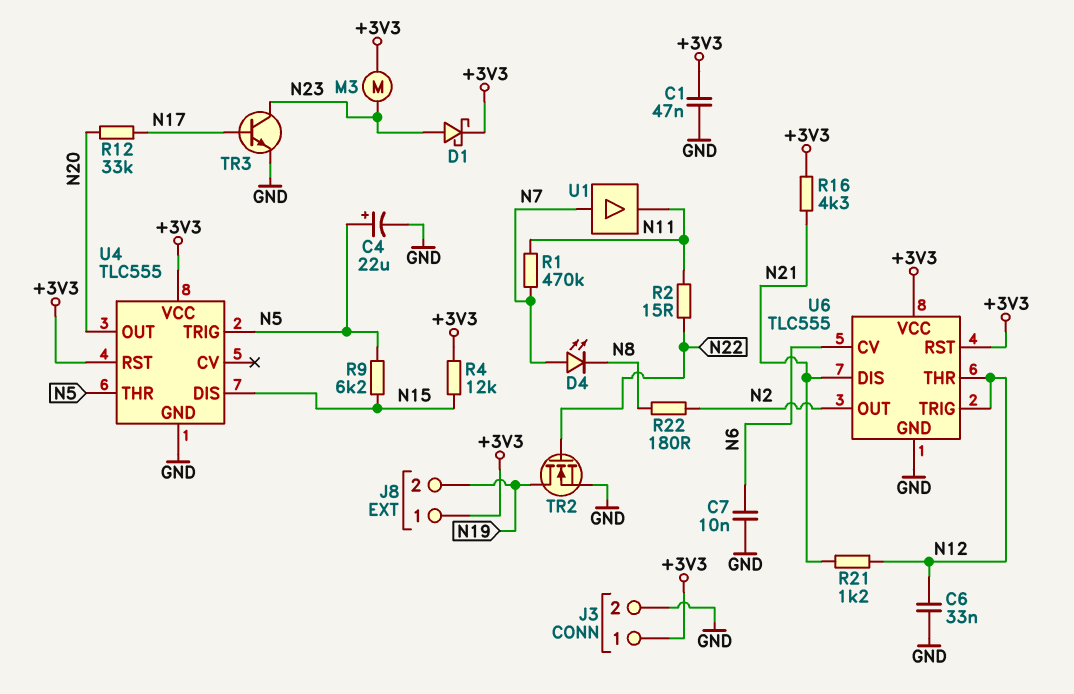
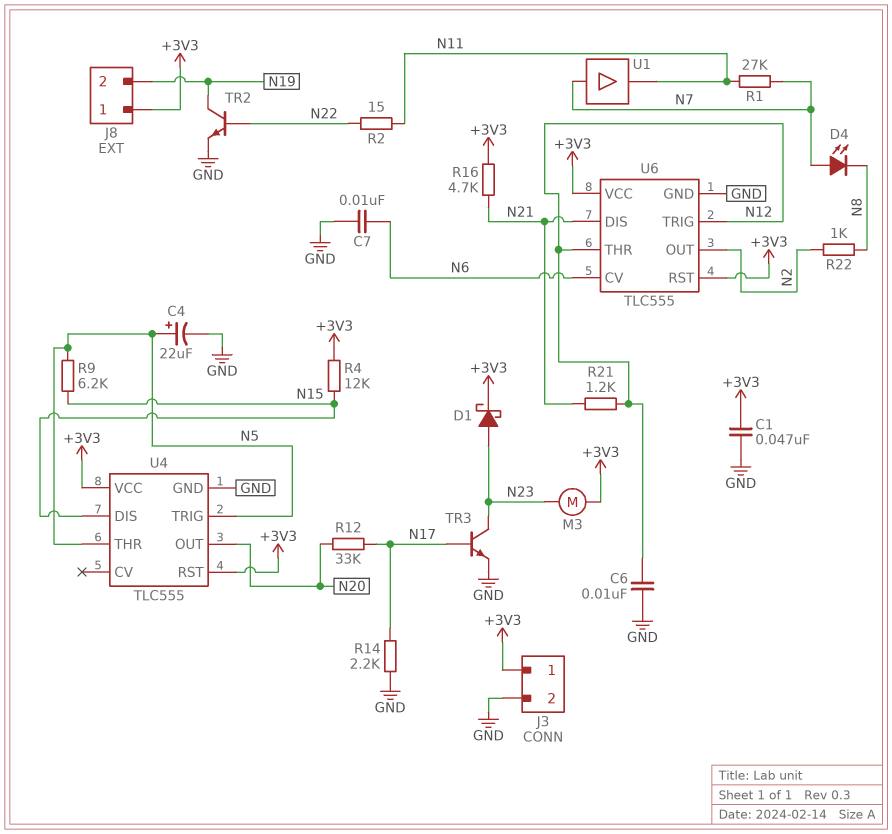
C6: 33nF (GND, N12) -> 10nF (GND, N12)
R1: 470k (N7, N11) -> 27k (N7, N11)
R14: none -> 2.2k (GND, N17)
R16: 4.3k (+3V3, N21) -> 4.7k (+3V3, N21)
R22: 180 (N2, N8) -> 1k (N2, N8)
TR2: NMOS (G N22, D N19, S GND) -> NPN (B N22, C N19, E GND)

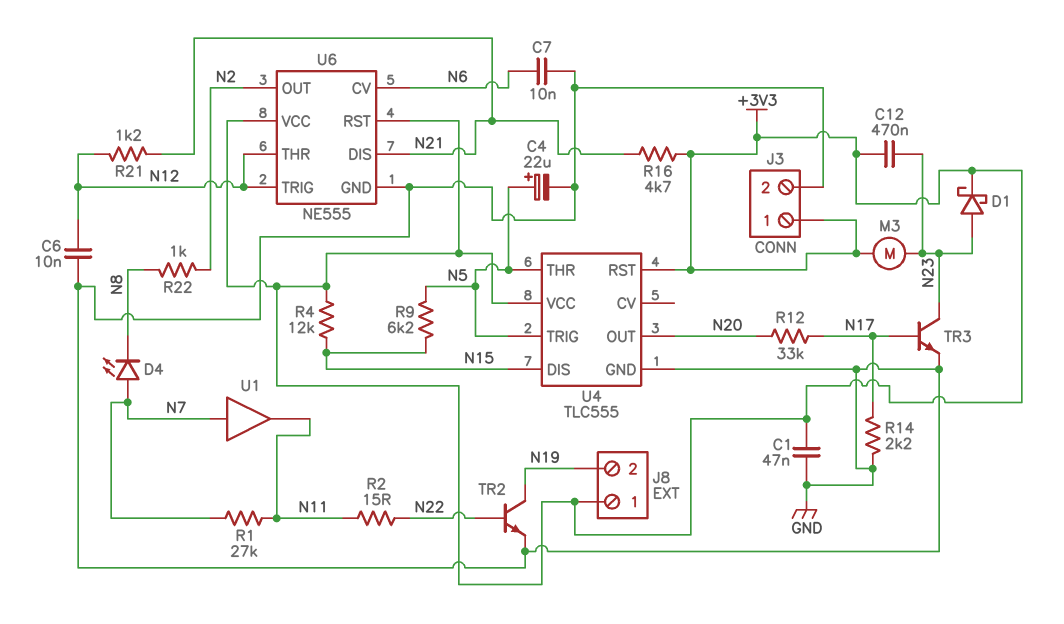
C12: none -> 470nF (+3V3, N23)
U6: TLC555 -> NE555

